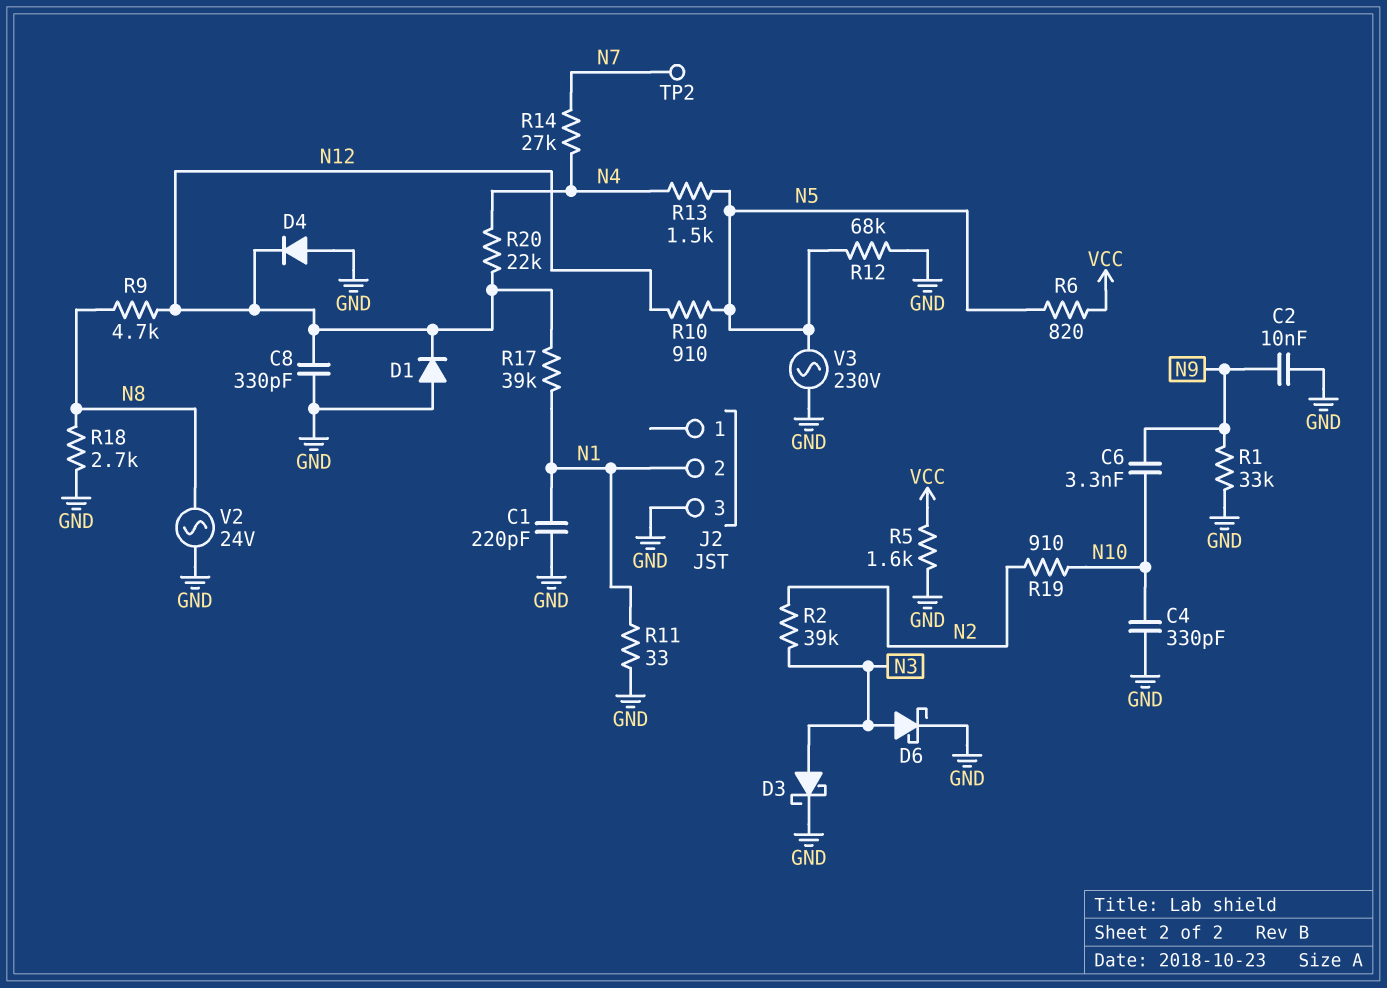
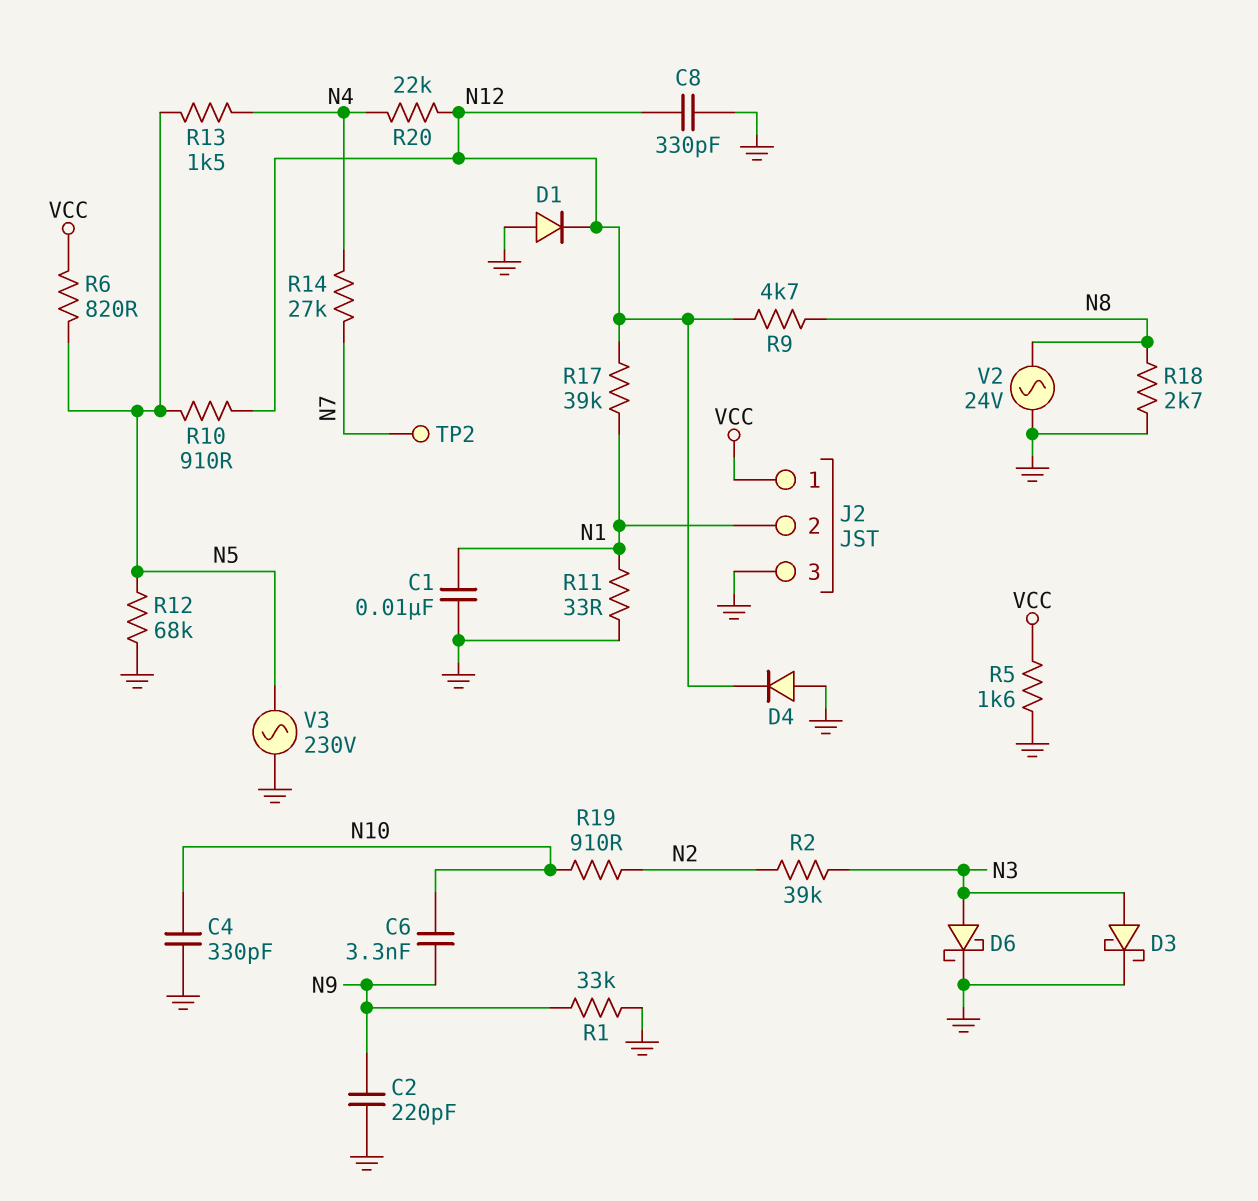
C1: 220pF (GND, N1) -> 10nF (GND, N1)
C2: 10nF (GND, N9) -> 220pF (GND, N9)
J2 pin 1: none -> VCC

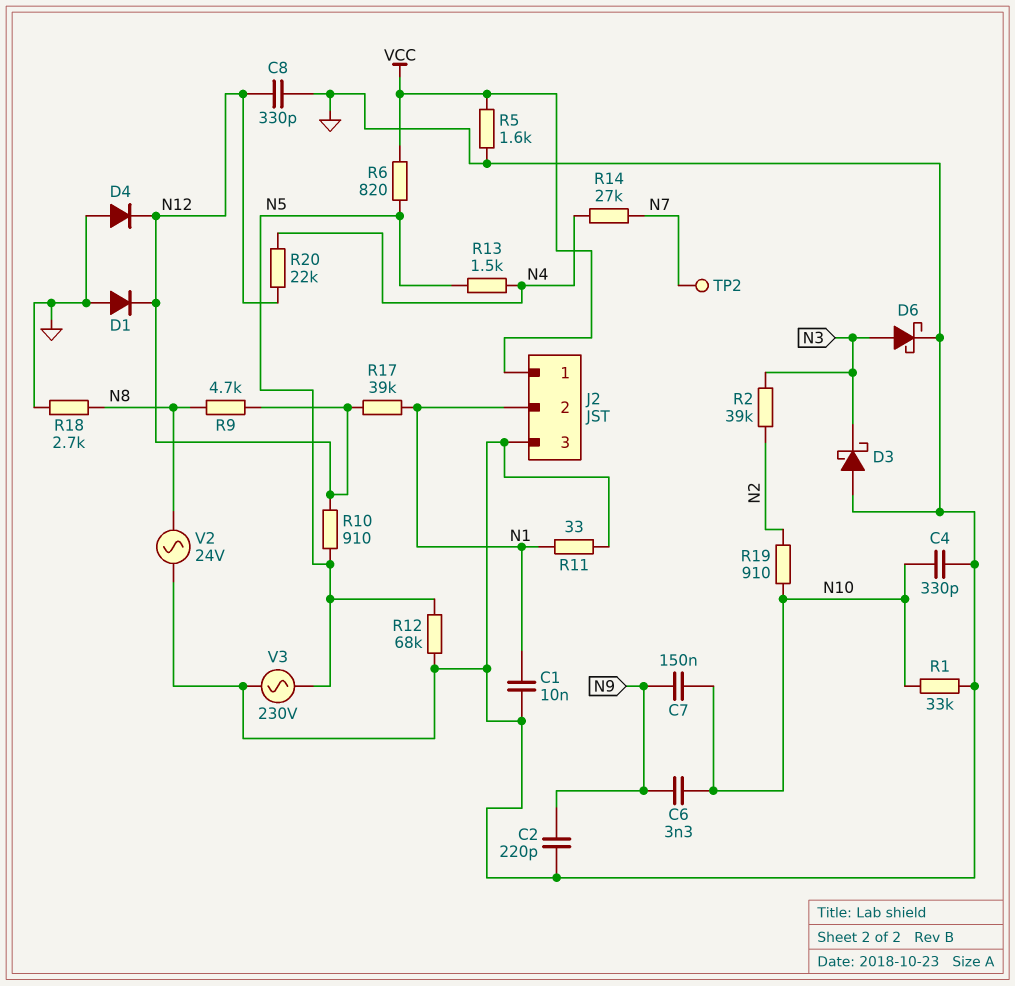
C7: none -> 150nF (N9, N10)
D3: schottky (A N3, K GND) -> schottky (A GND, K N3)
R1: 33k (GND, N9) -> 33k (GND, N10)

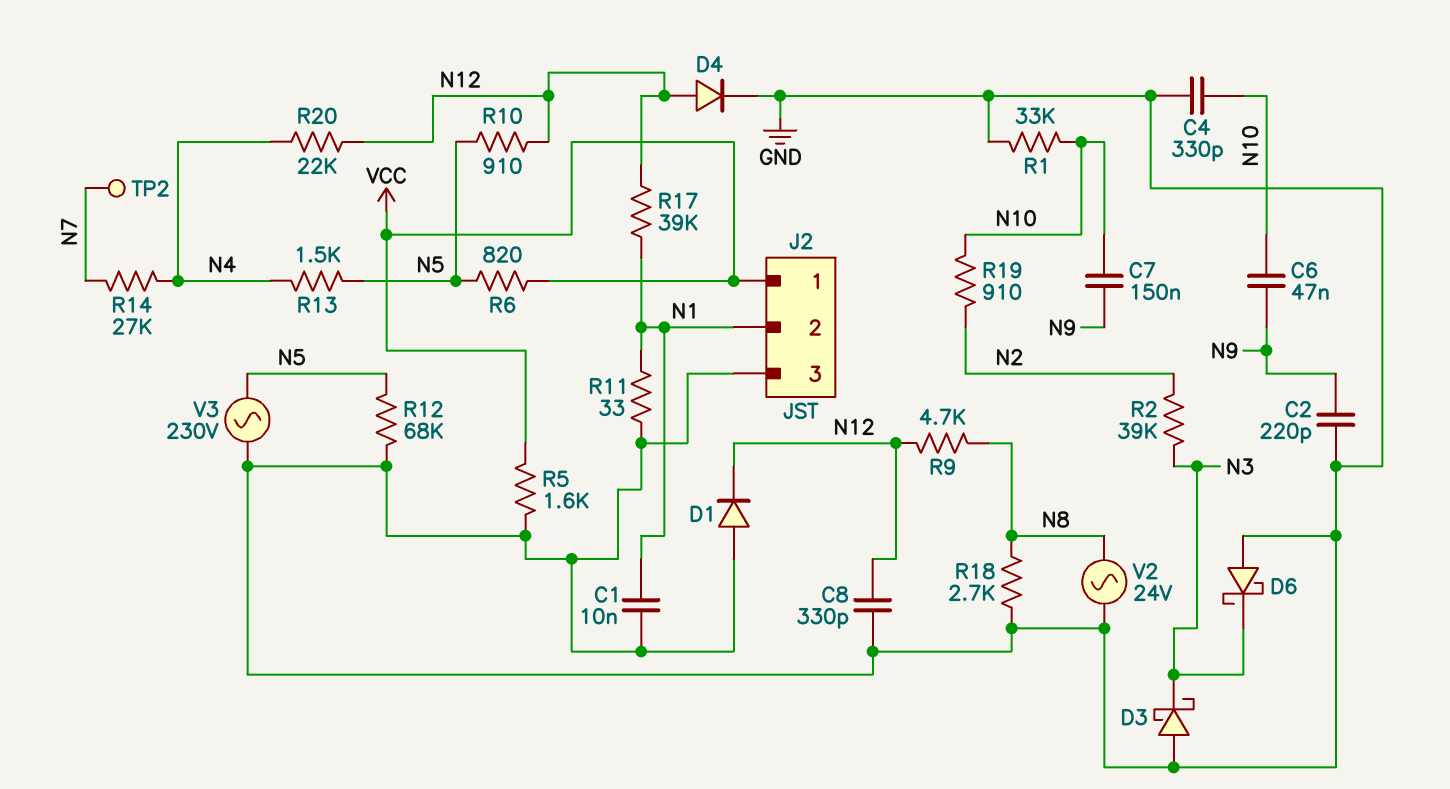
C6: 3.3nF (N9, N10) -> 47nF (N9, N10)
D4: diode (A GND, K N12) -> diode (A N12, K GND)
D6: schottky (A N3, K GND) -> schottky (A GND, K N3)

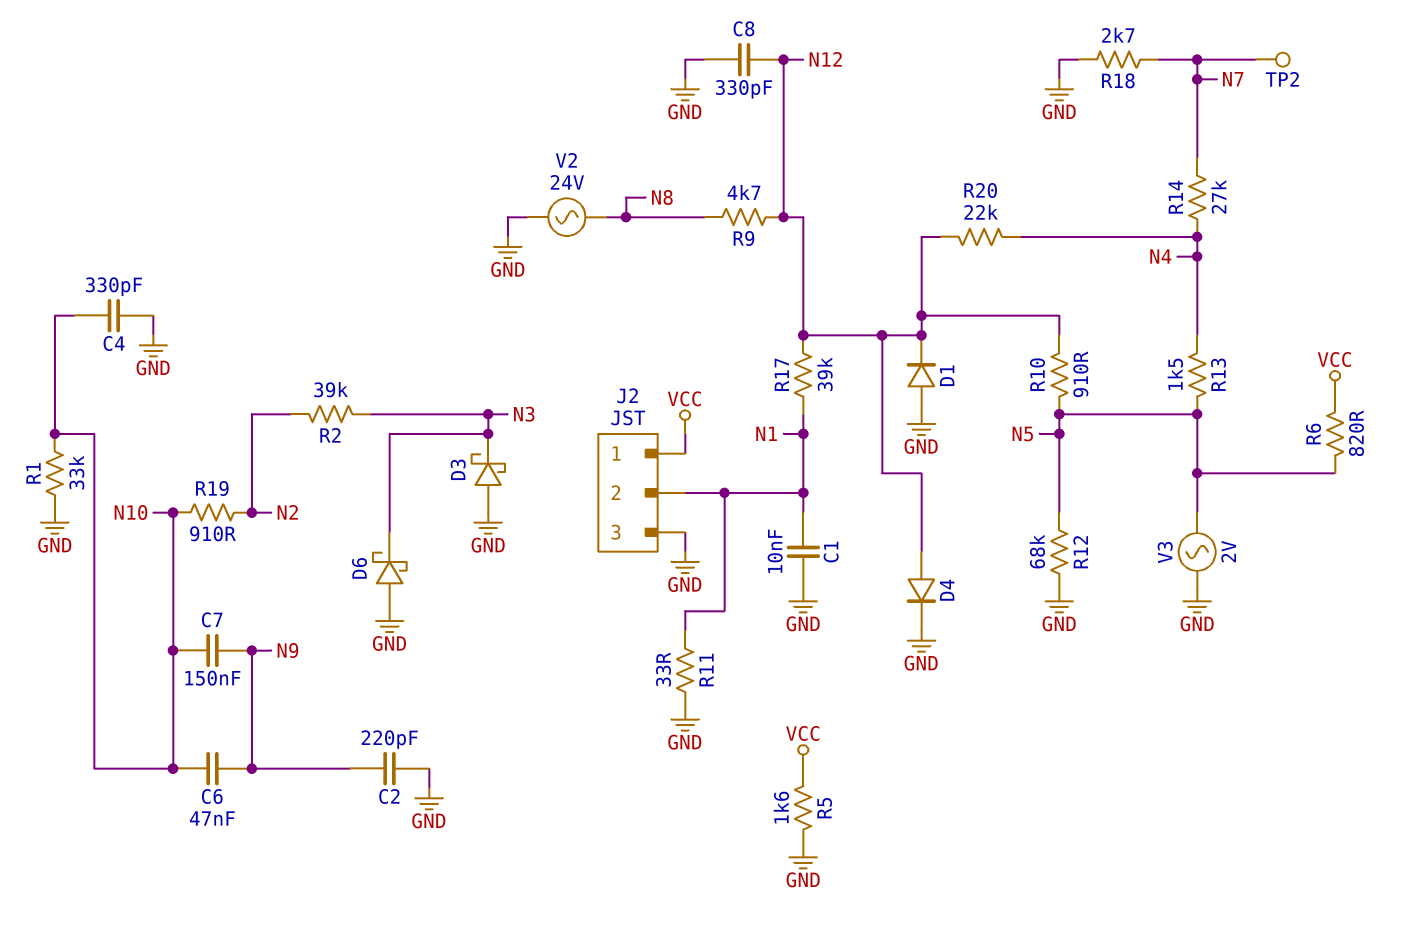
R18: 2.7k (GND, N8) -> 2.7k (GND, N7)
V3: AC 230V (GND, N5) -> AC 2V (GND, N5)

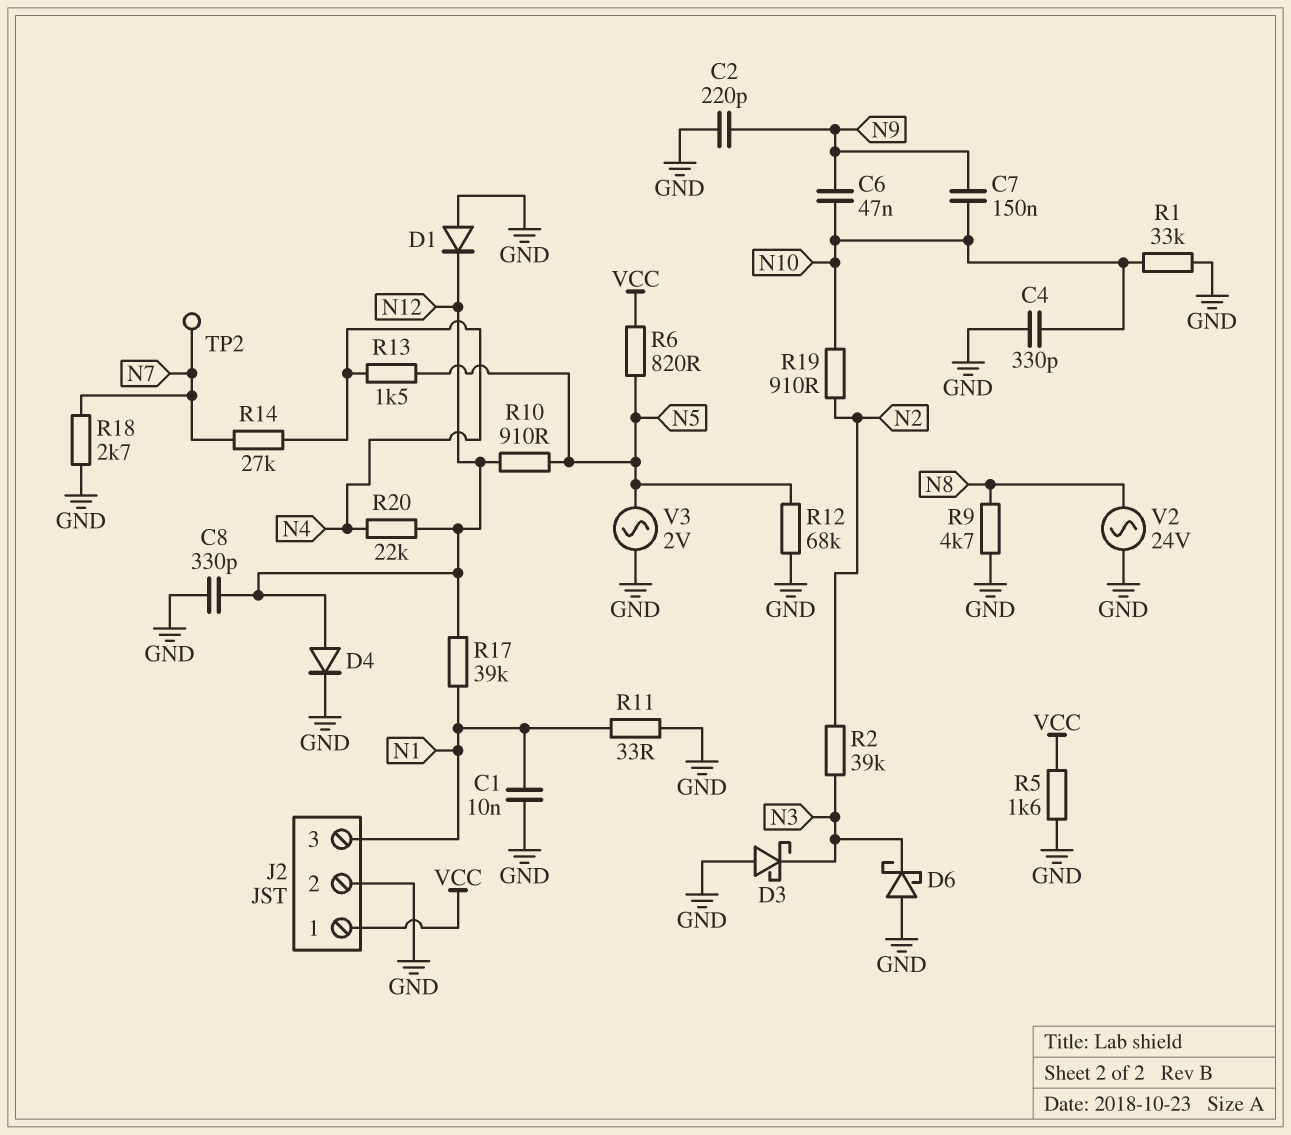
J2 pin 2: N1 -> GND
J2 pin 3: GND -> N1
R9: 4.7k (N8, N12) -> 4.7k (GND, N8)

